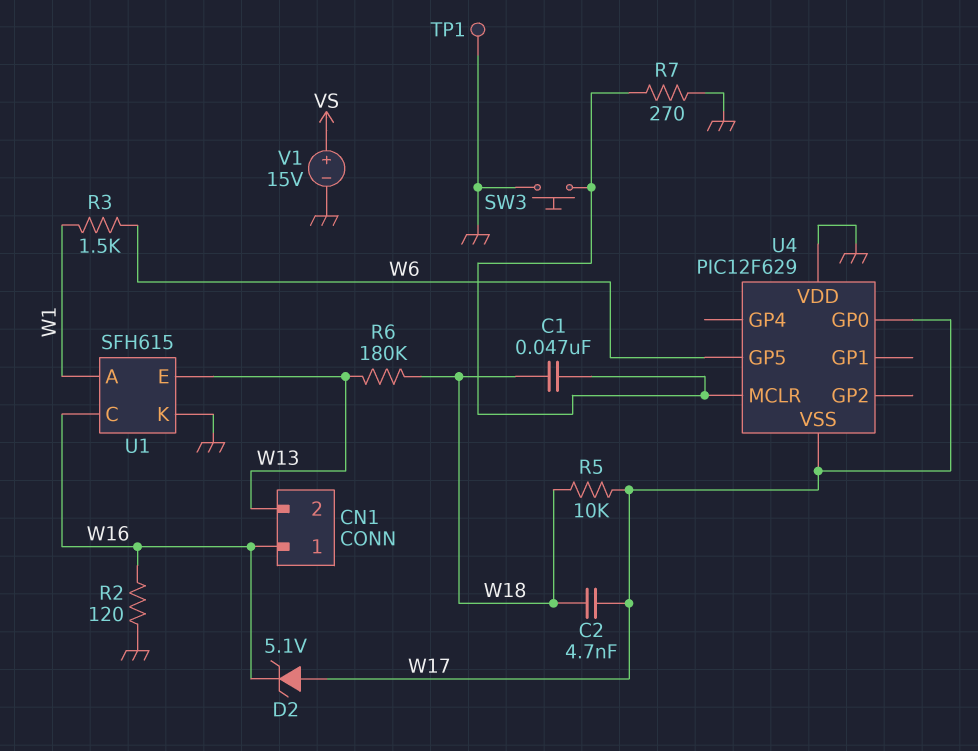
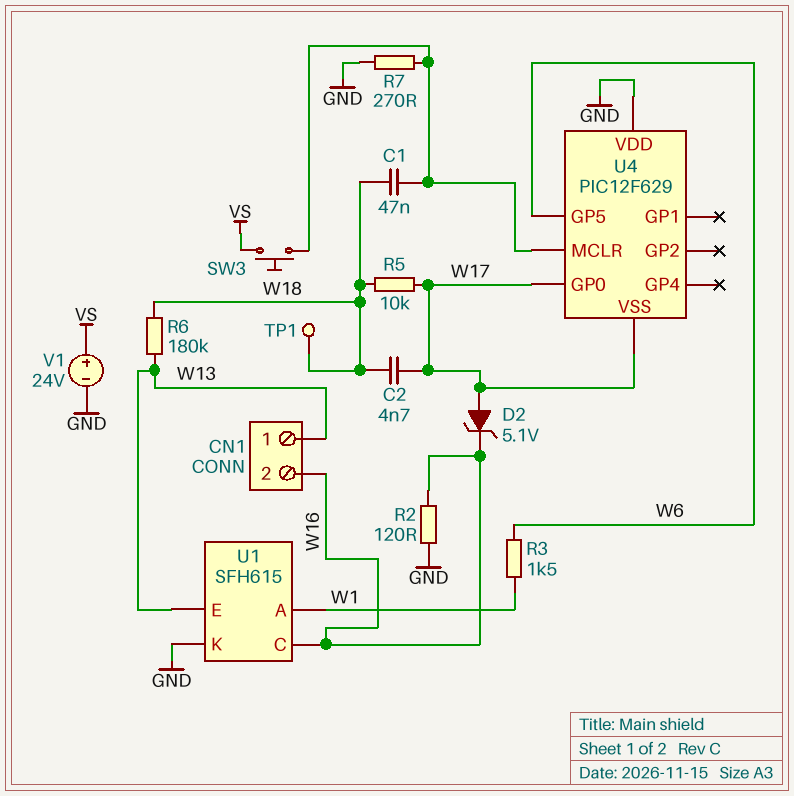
CN1 pin 1: W16 -> W13
CN1 pin 2: W13 -> W16
SW3: button (GND, U4/MCLR) -> button (U4/MCLR, VS)
TP1: test point (GND) -> test point (W18)
V1: 15V (plus VS, minus GND) -> 24V (plus VS, minus GND)

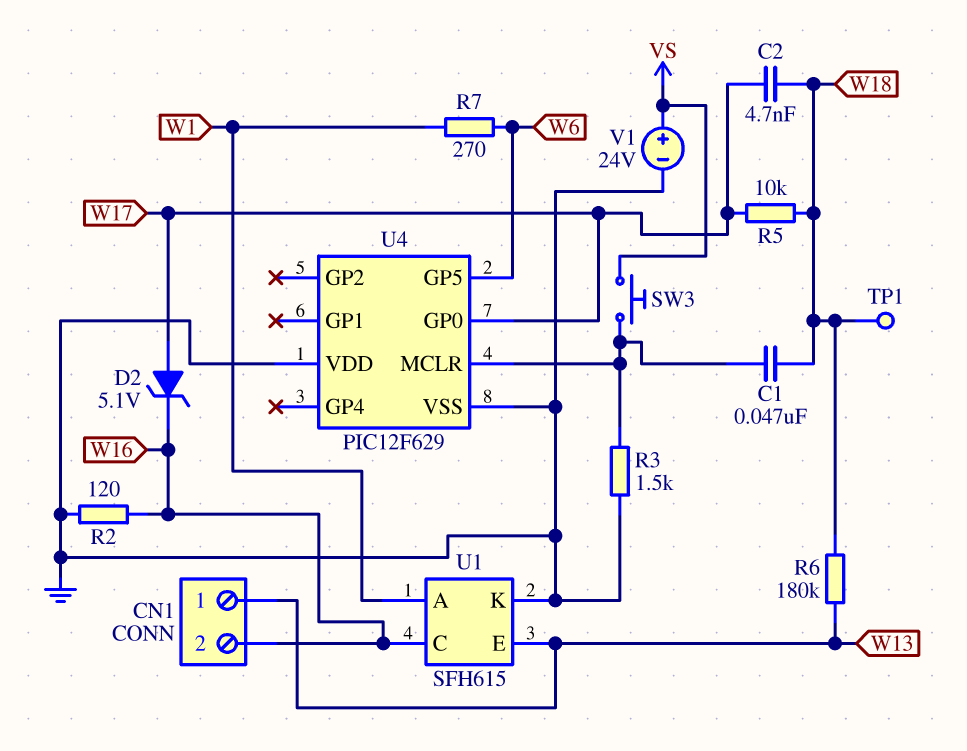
R3: 1.5k (W1, W6) -> 1.5k (GND, U4/MCLR)
R7: 270 (GND, U4/MCLR) -> 270 (W1, W6)
U4 pin VSS: W17 -> GND

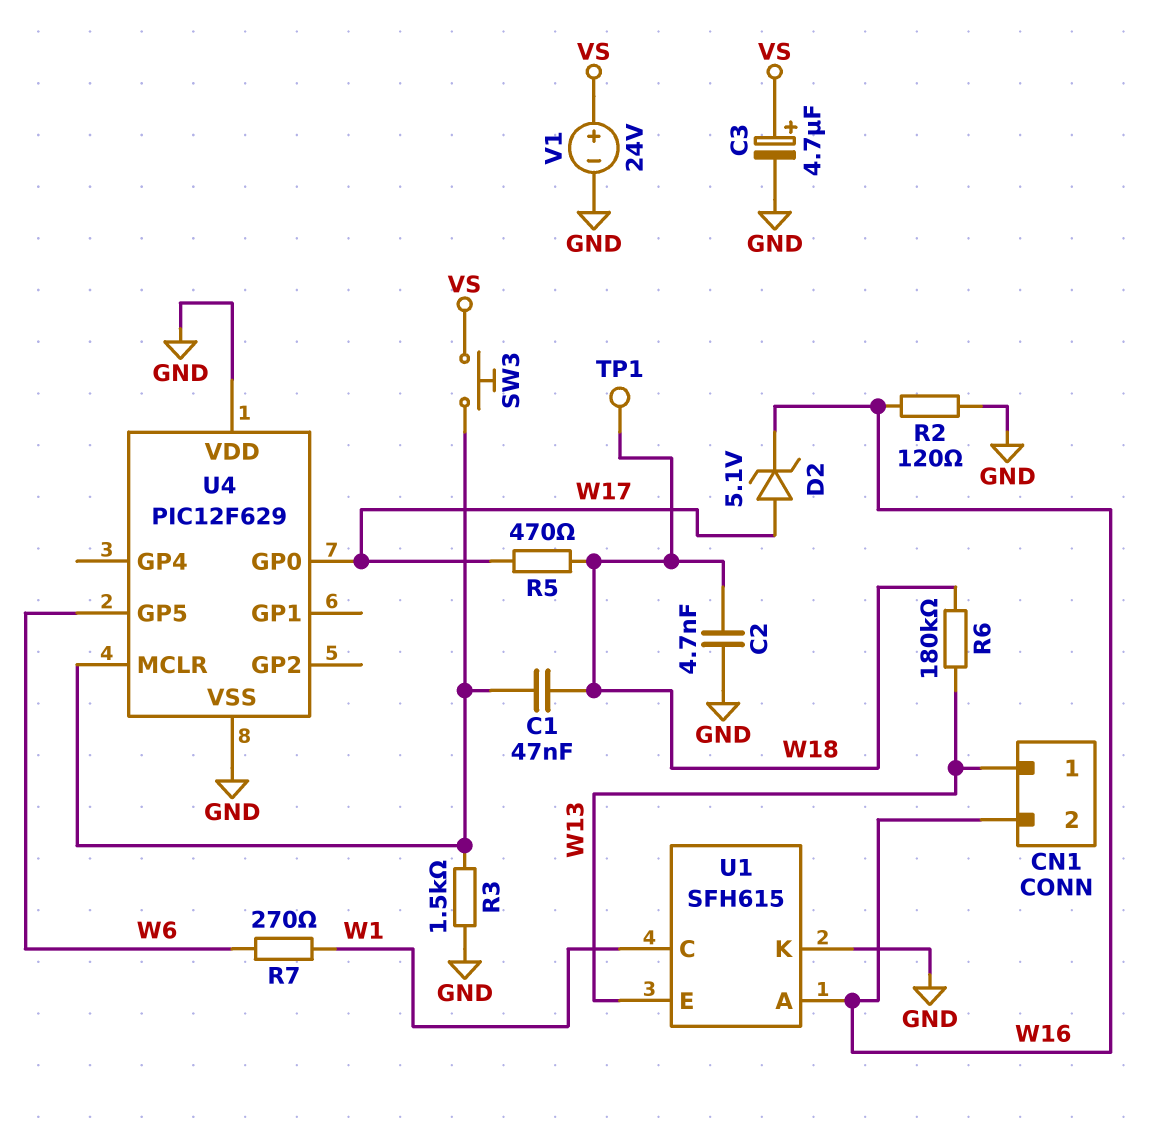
C2: 4.7nF (W17, W18) -> 4.7nF (GND, W18)
C3: none -> 4.7uF (plus VS, minus GND)
R5: 10k (W17, W18) -> 470 (W17, W18)
U1 pin A: W1 -> W16
U1 pin C: W16 -> W1

